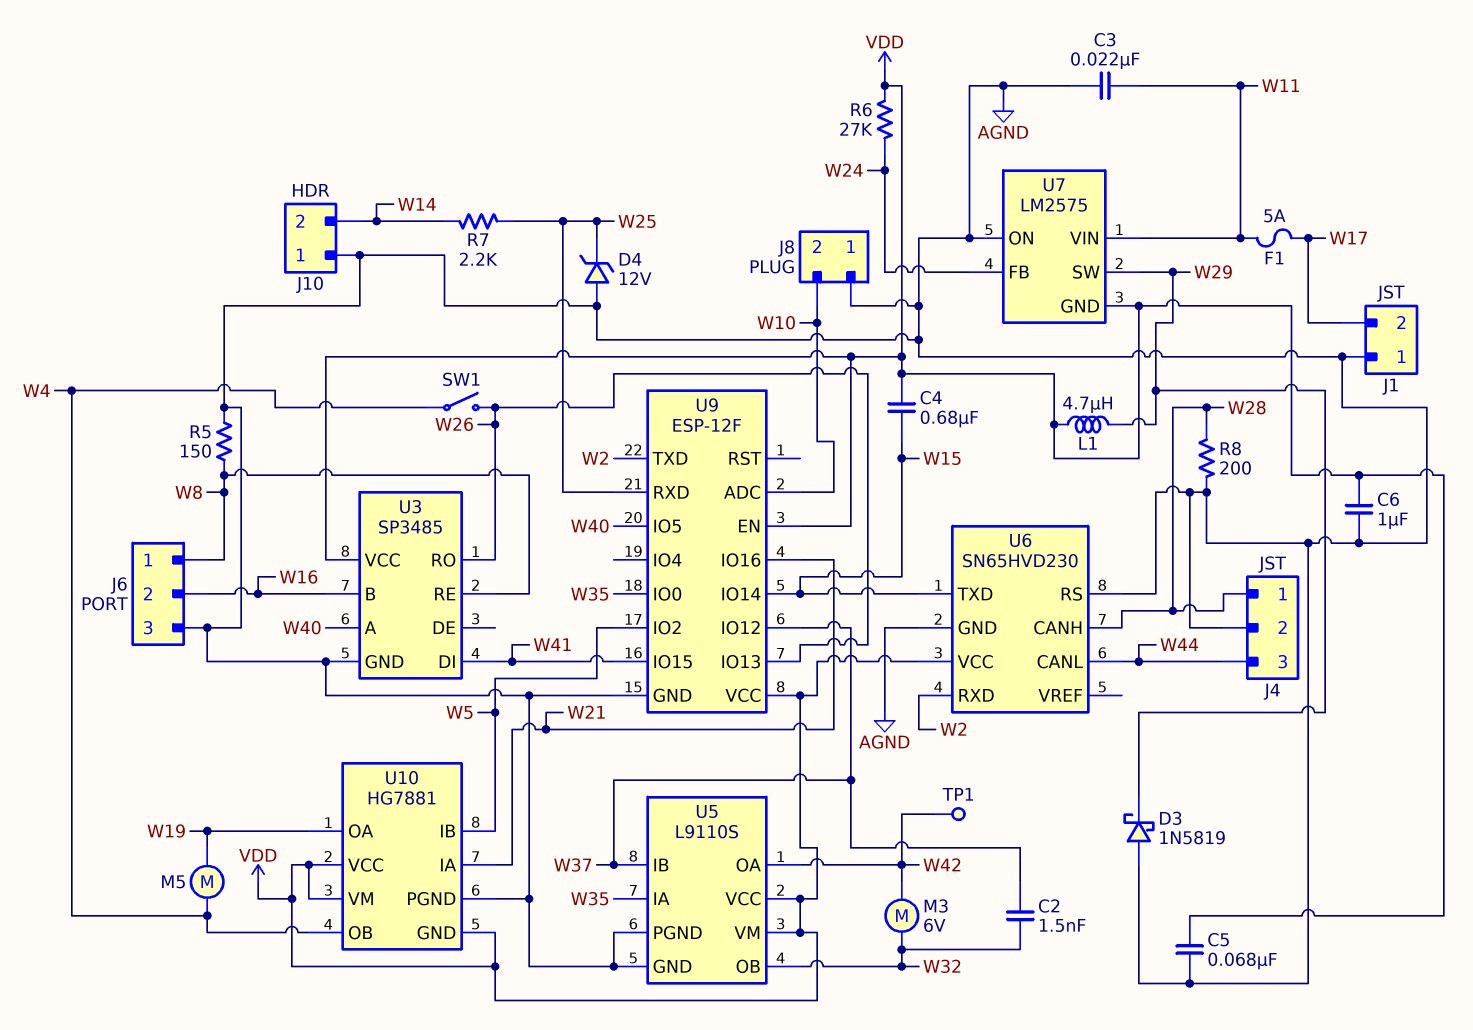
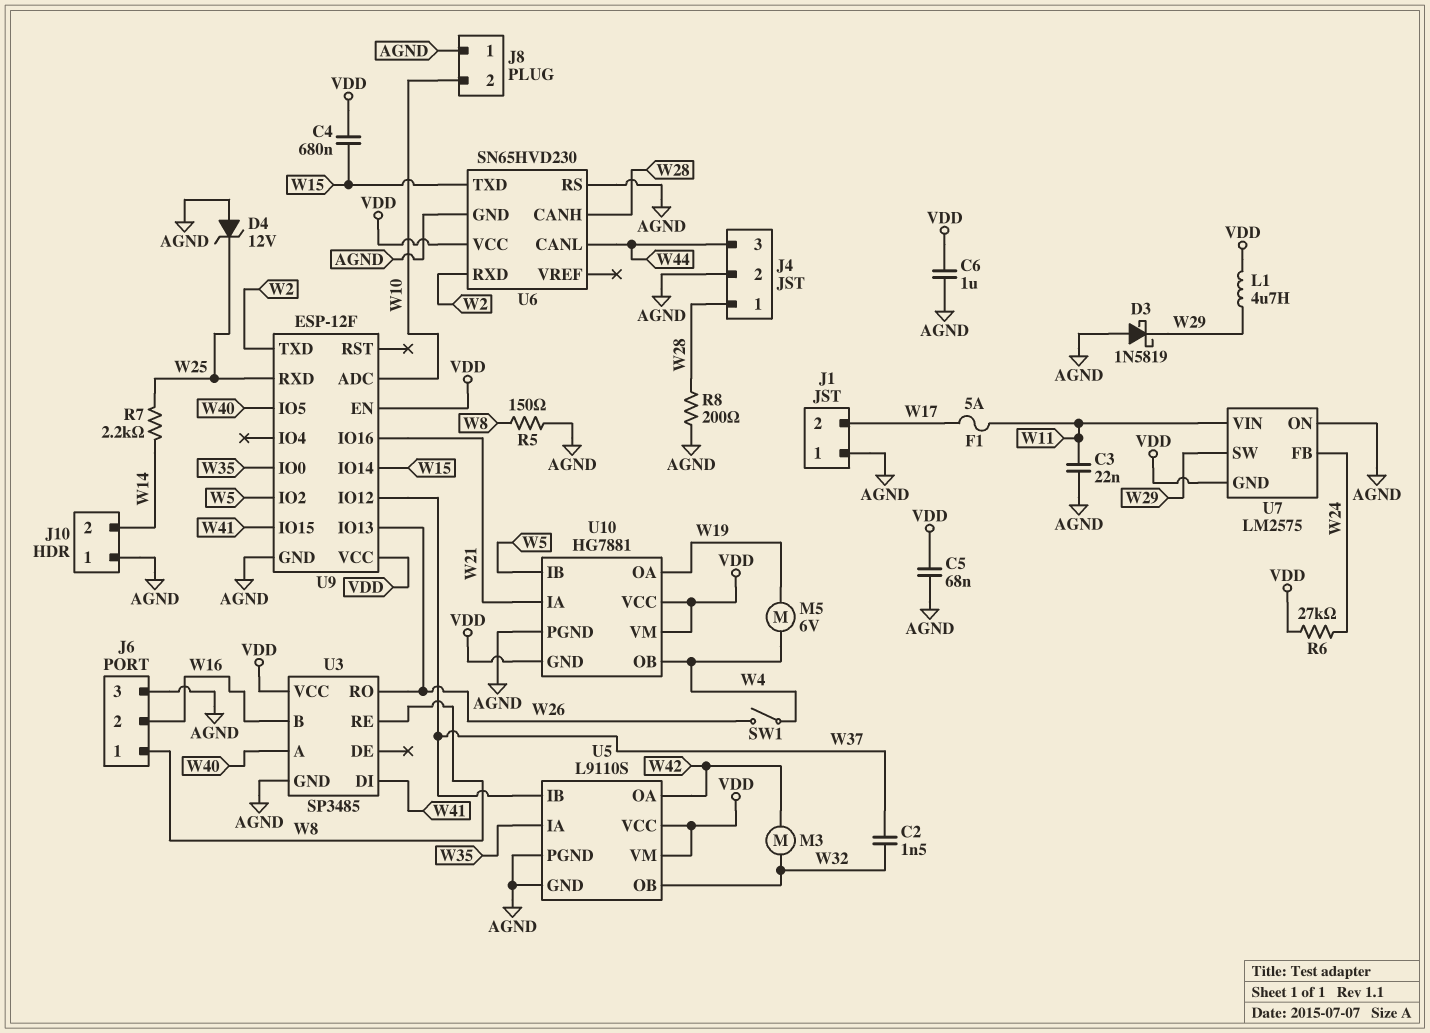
M3: motor 6V (W32, W42) -> motor (W32, W42)
M5: motor (W4, W19) -> motor 6V (W4, W19)
TP1: test point (W42) -> none

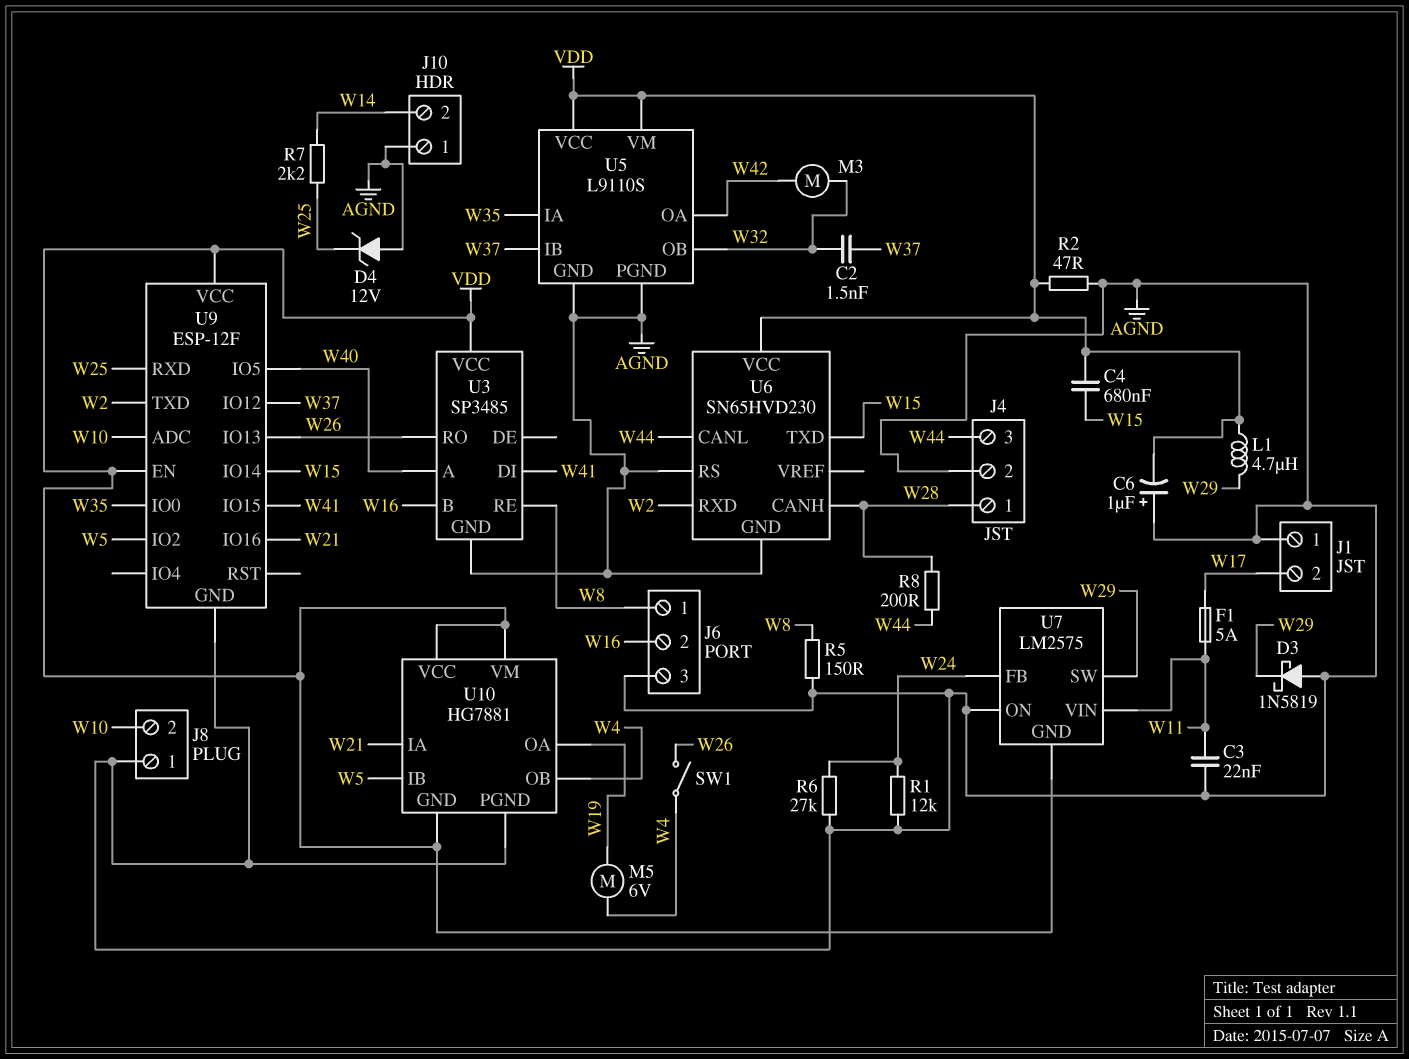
C5: 68nF (AGND, VDD) -> none
C6: 1uF (AGND, VDD) -> 1uF (plus AGND, minus VDD)
R1: none -> 12k (AGND, W24)
R2: none -> 47 (AGND, VDD)
R6: 27k (VDD, W24) -> 27k (AGND, W24)
R8: 200 (AGND, W28) -> 200 (W28, W44)

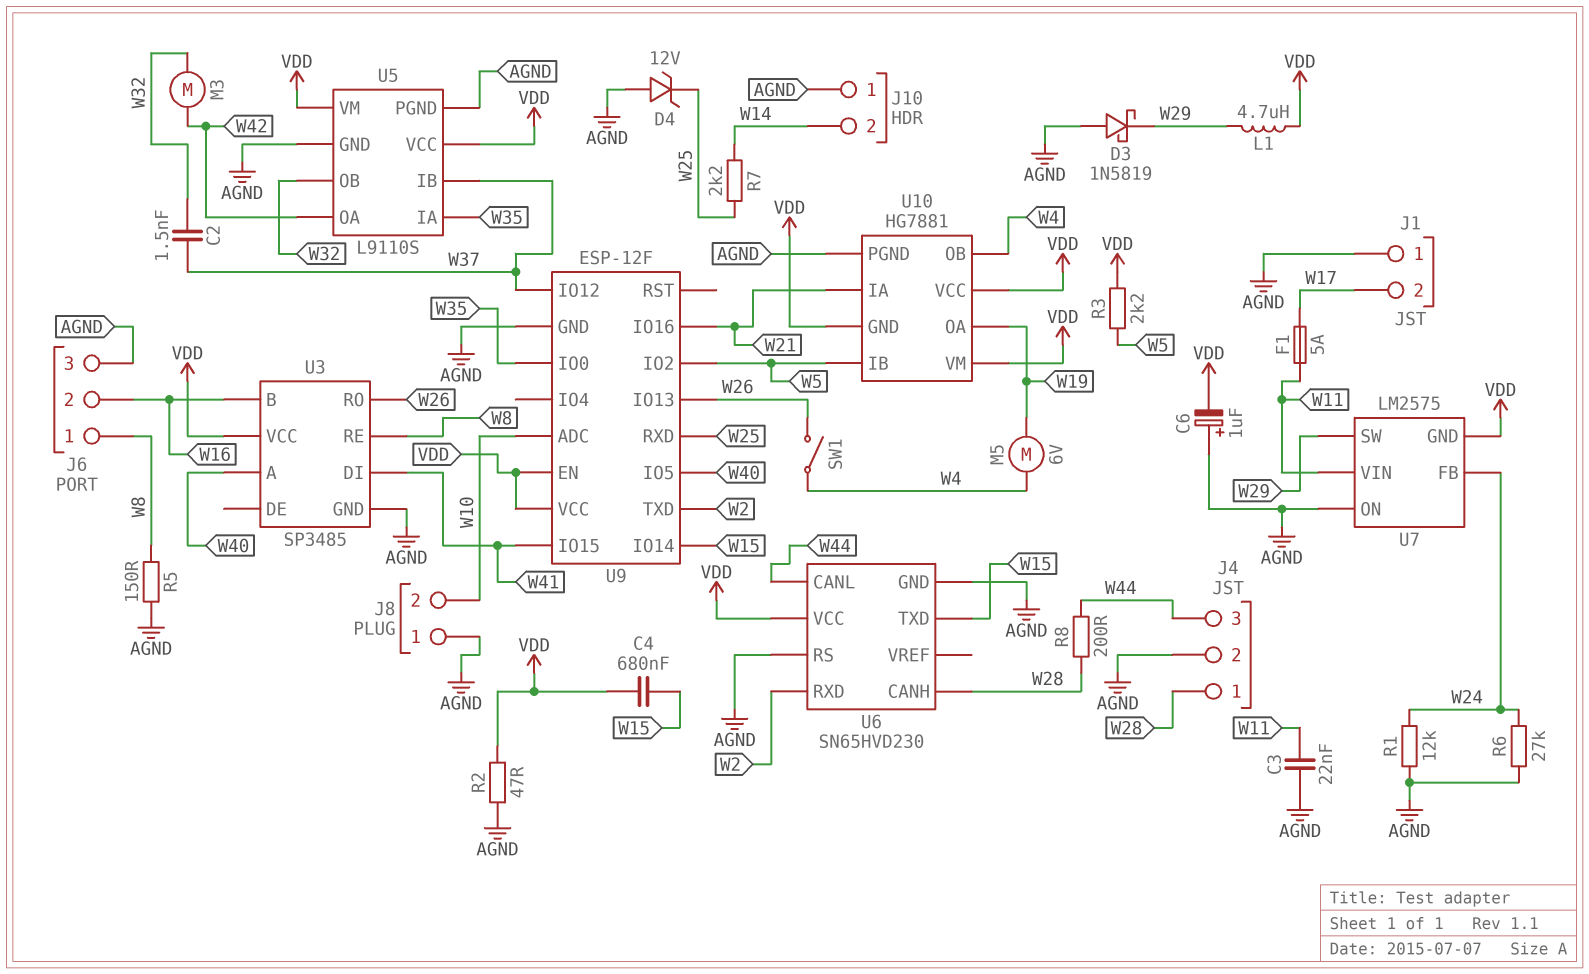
R3: none -> 2.2k (VDD, W5)

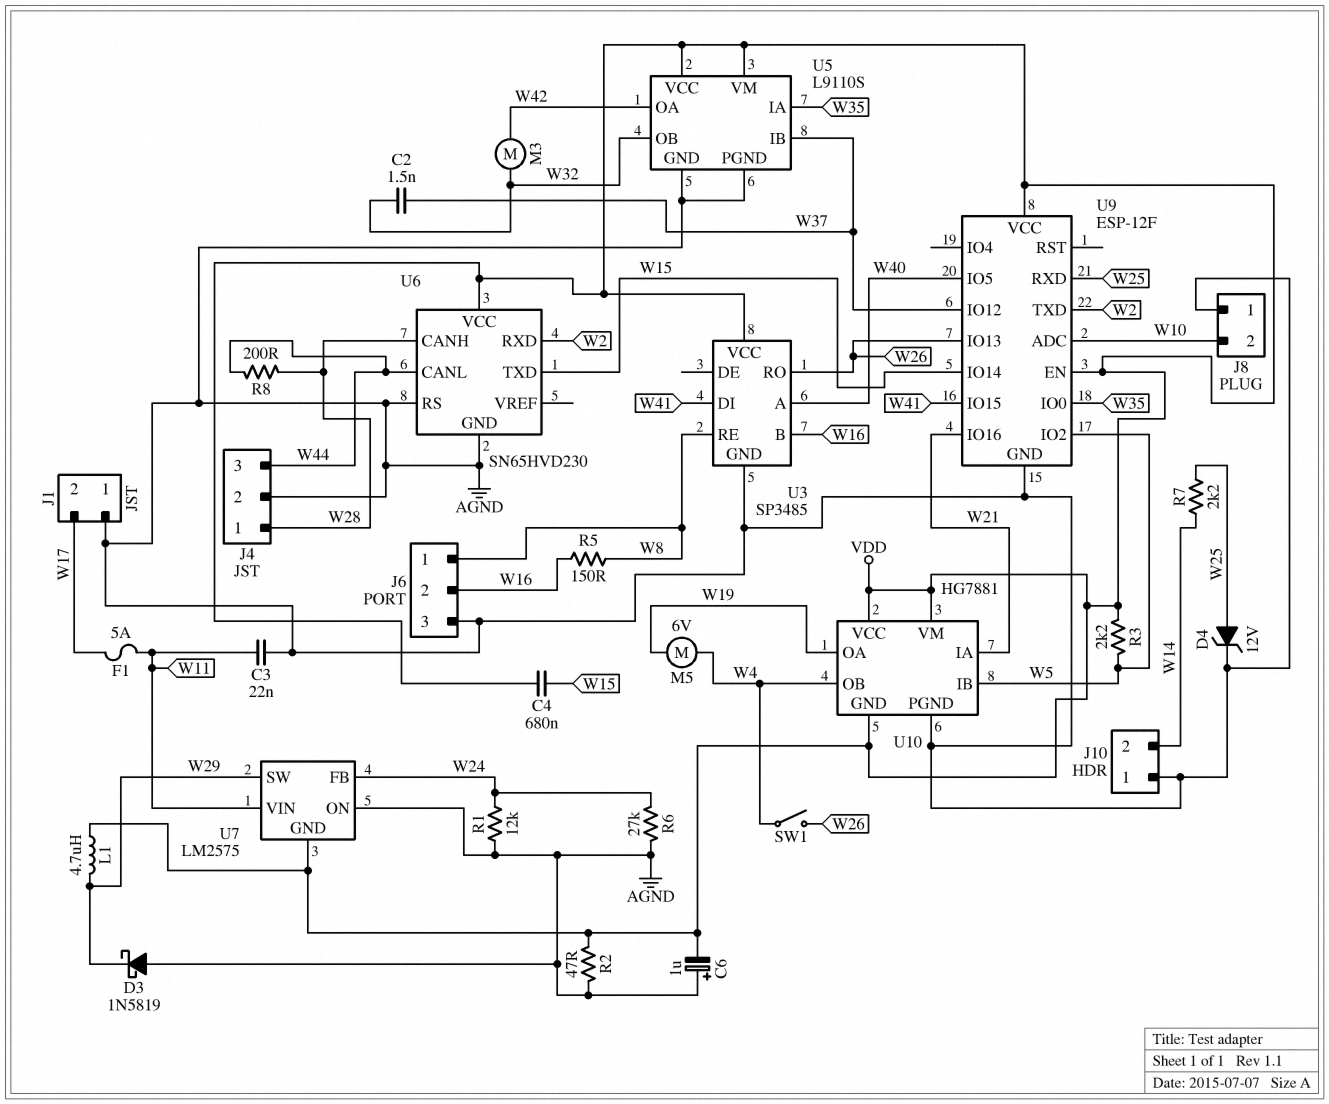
D4: zener 12V (A AGND, K W25) -> zener 12V (A W25, K AGND)
R5: 150 (AGND, W8) -> 150 (W8, W16)

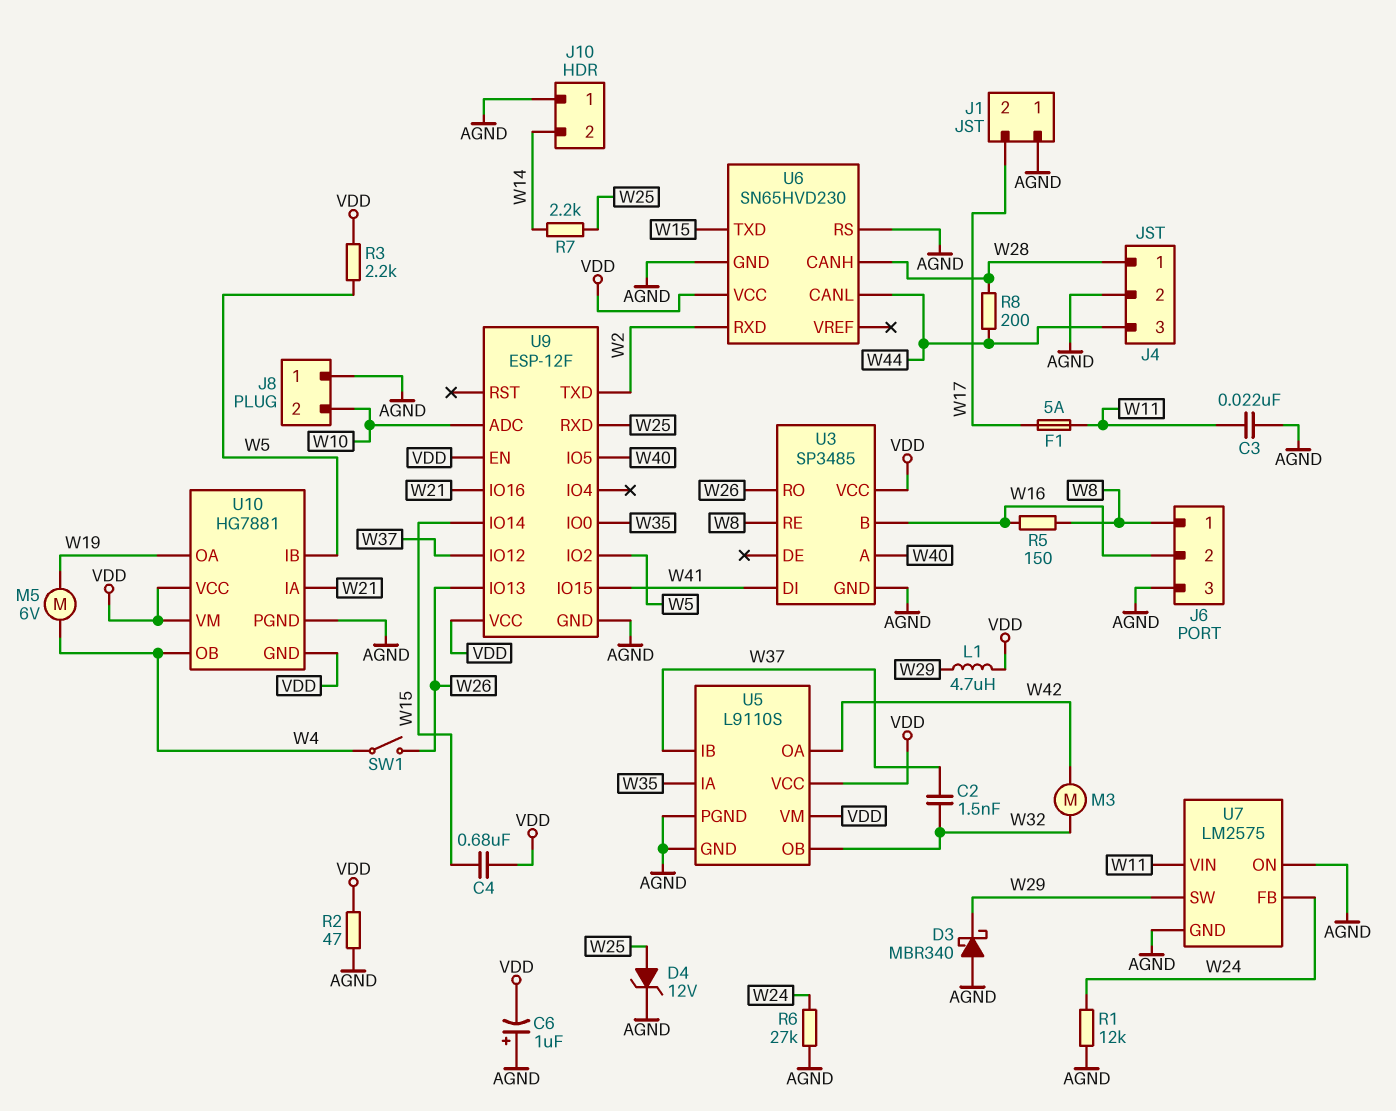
D3: schottky 1N5819 (A AGND, K W29) -> schottky MBR340 (A AGND, K W29)
U7 pin GND: VDD -> AGND

